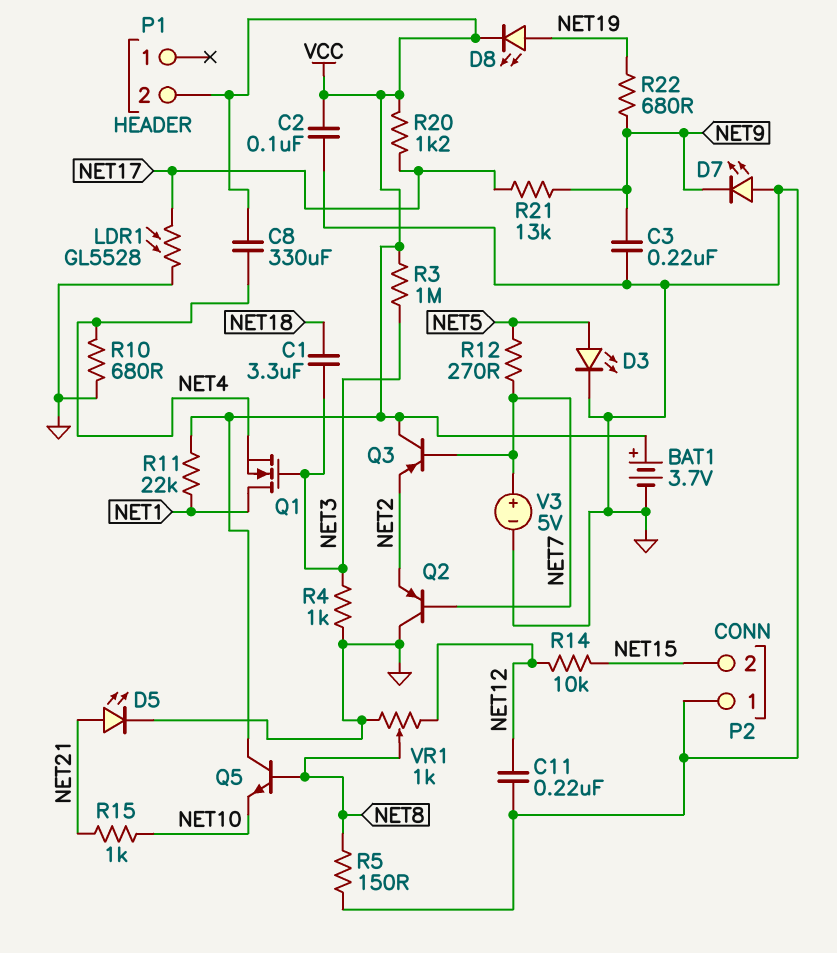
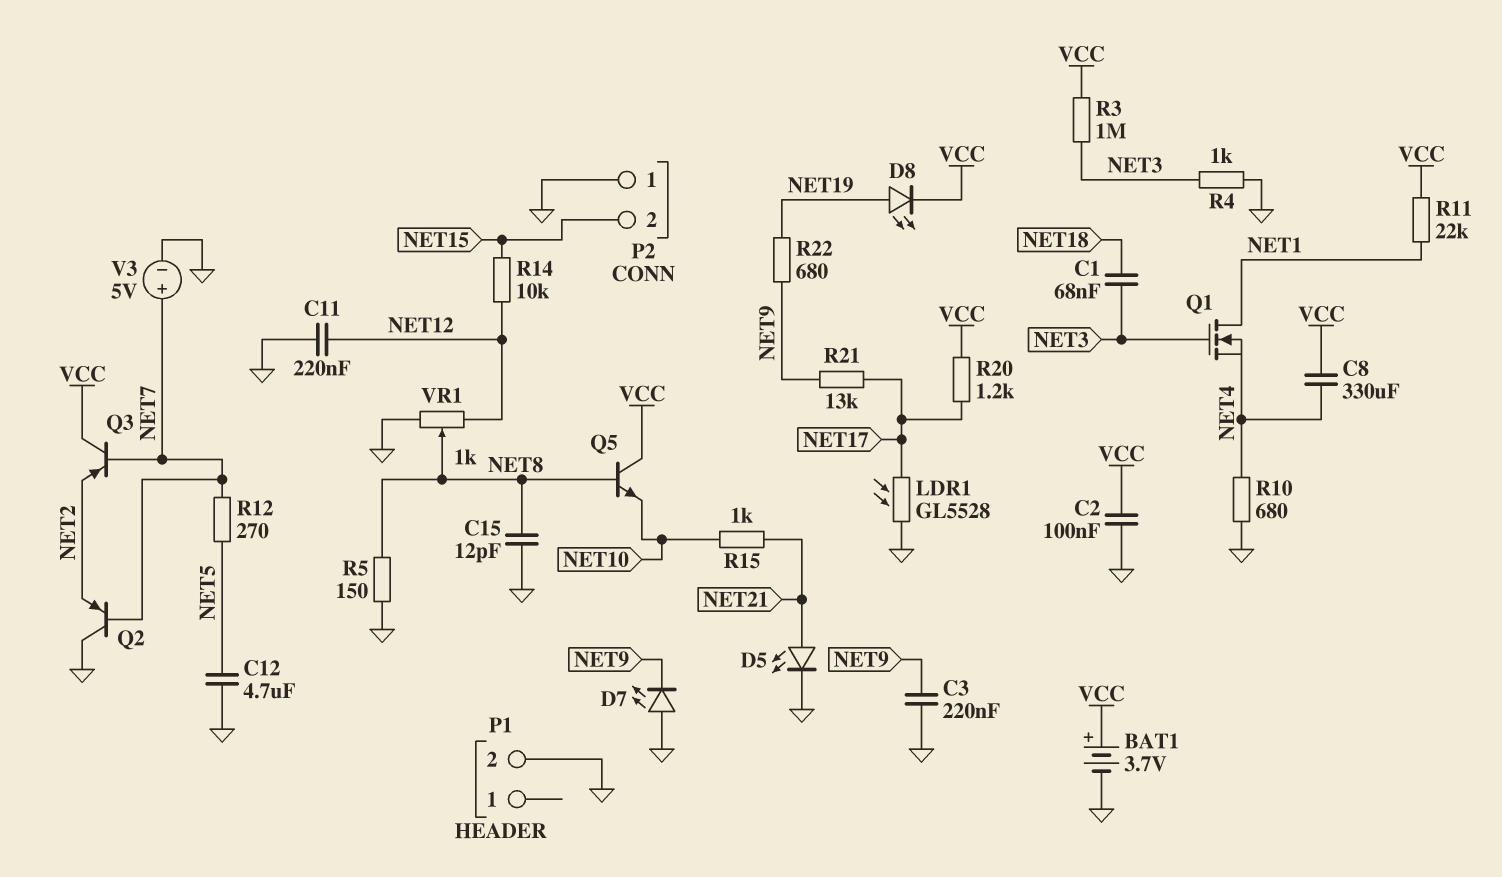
C1: 3.3uF (NET3, NET18) -> 68nF (NET3, NET18)
C12: none -> 4.7uF (GND, NET5)
C15: none -> 12pF (GND, NET8)
D3: LED (A NET5, K GND) -> none
P1 pin 2: VCC -> GND

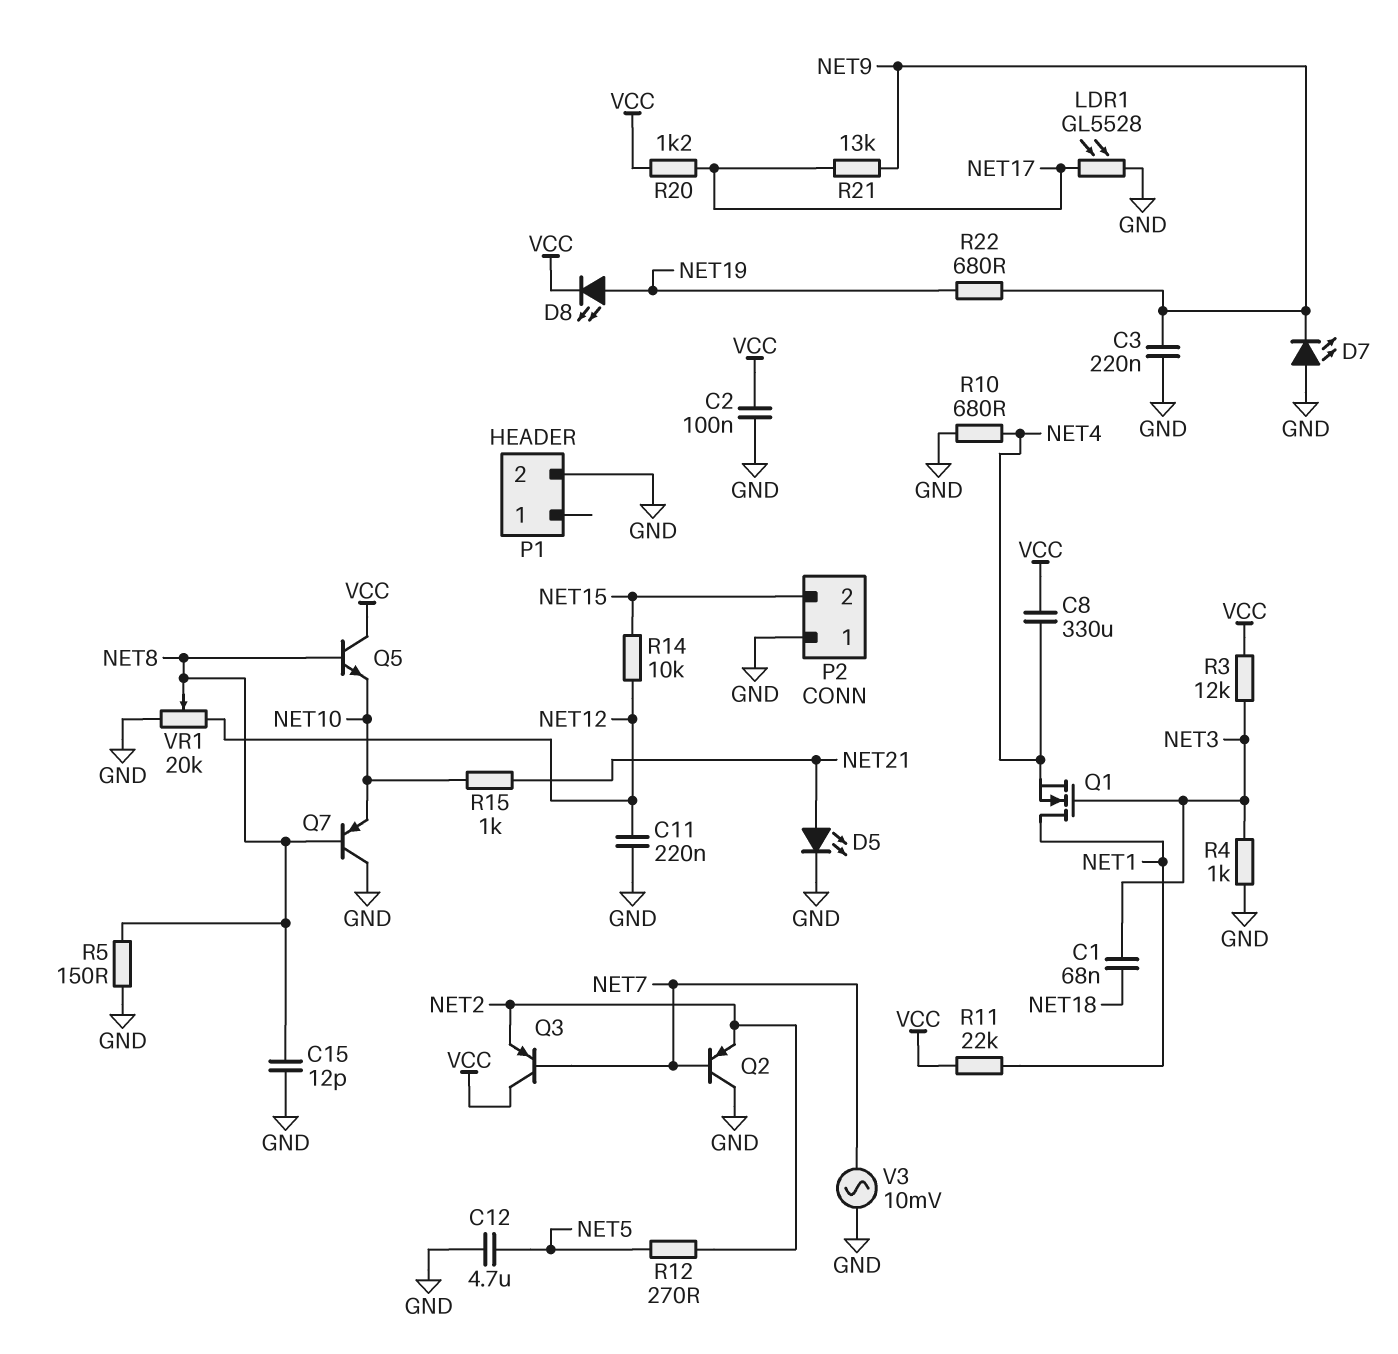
BAT1: 3.7V (plus VCC, minus GND) -> none
Q7: none -> PNP (B NET8, C GND, E NET10)
R3: 1M (NET3, VCC) -> 12k (NET3, VCC)
R12: 270 (NET5, NET7) -> 270 (NET2, NET5)
V3: 5V (plus NET7, minus GND) -> AC 10mV (GND, NET7)
VR1: 1k (GND, NET12, wiper NET8) -> 20k (GND, NET12, wiper NET8)

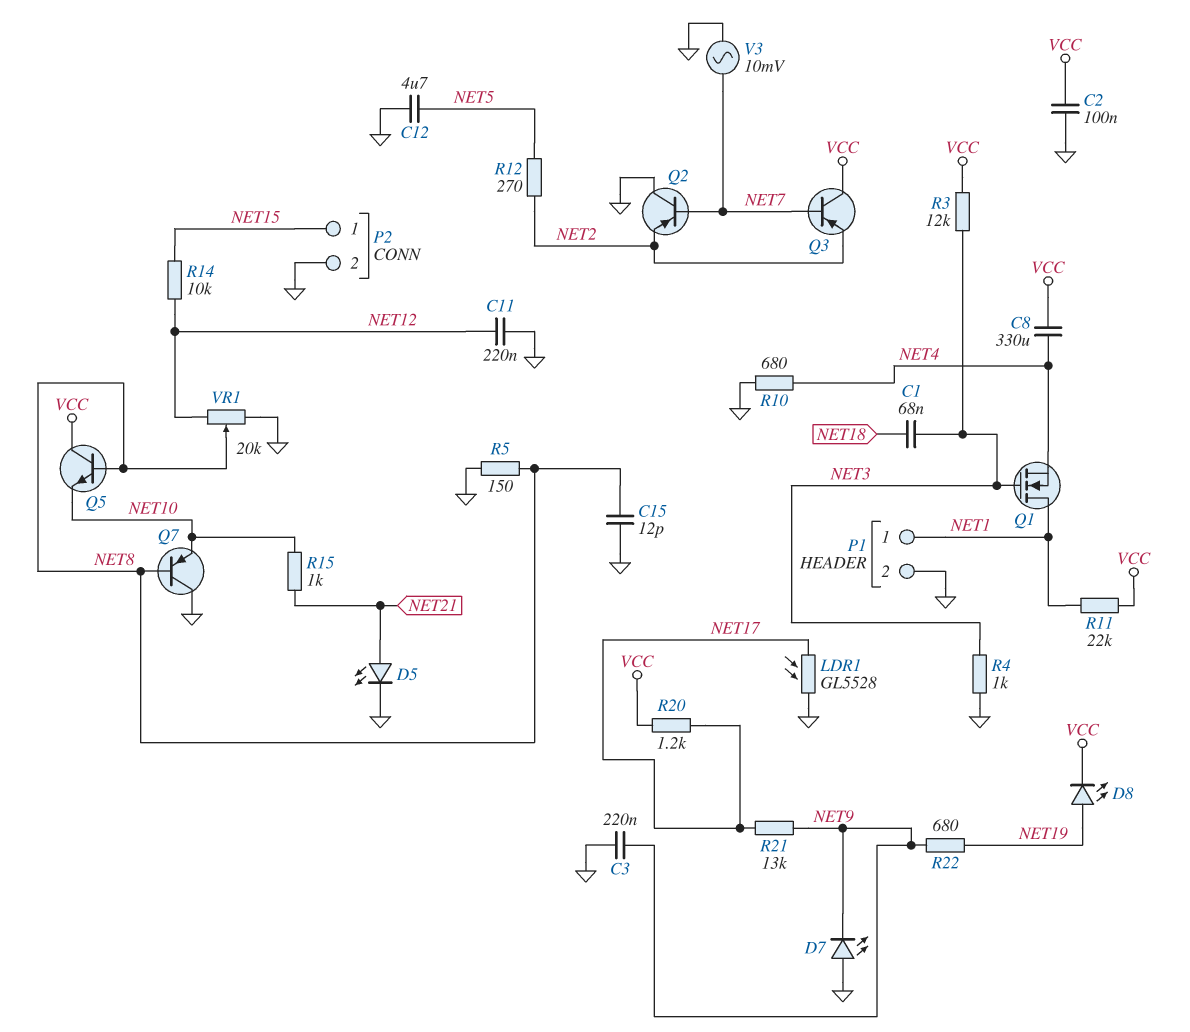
P1 pin 1: none -> NET1
P2 pin 1: GND -> NET15
P2 pin 2: NET15 -> GND

